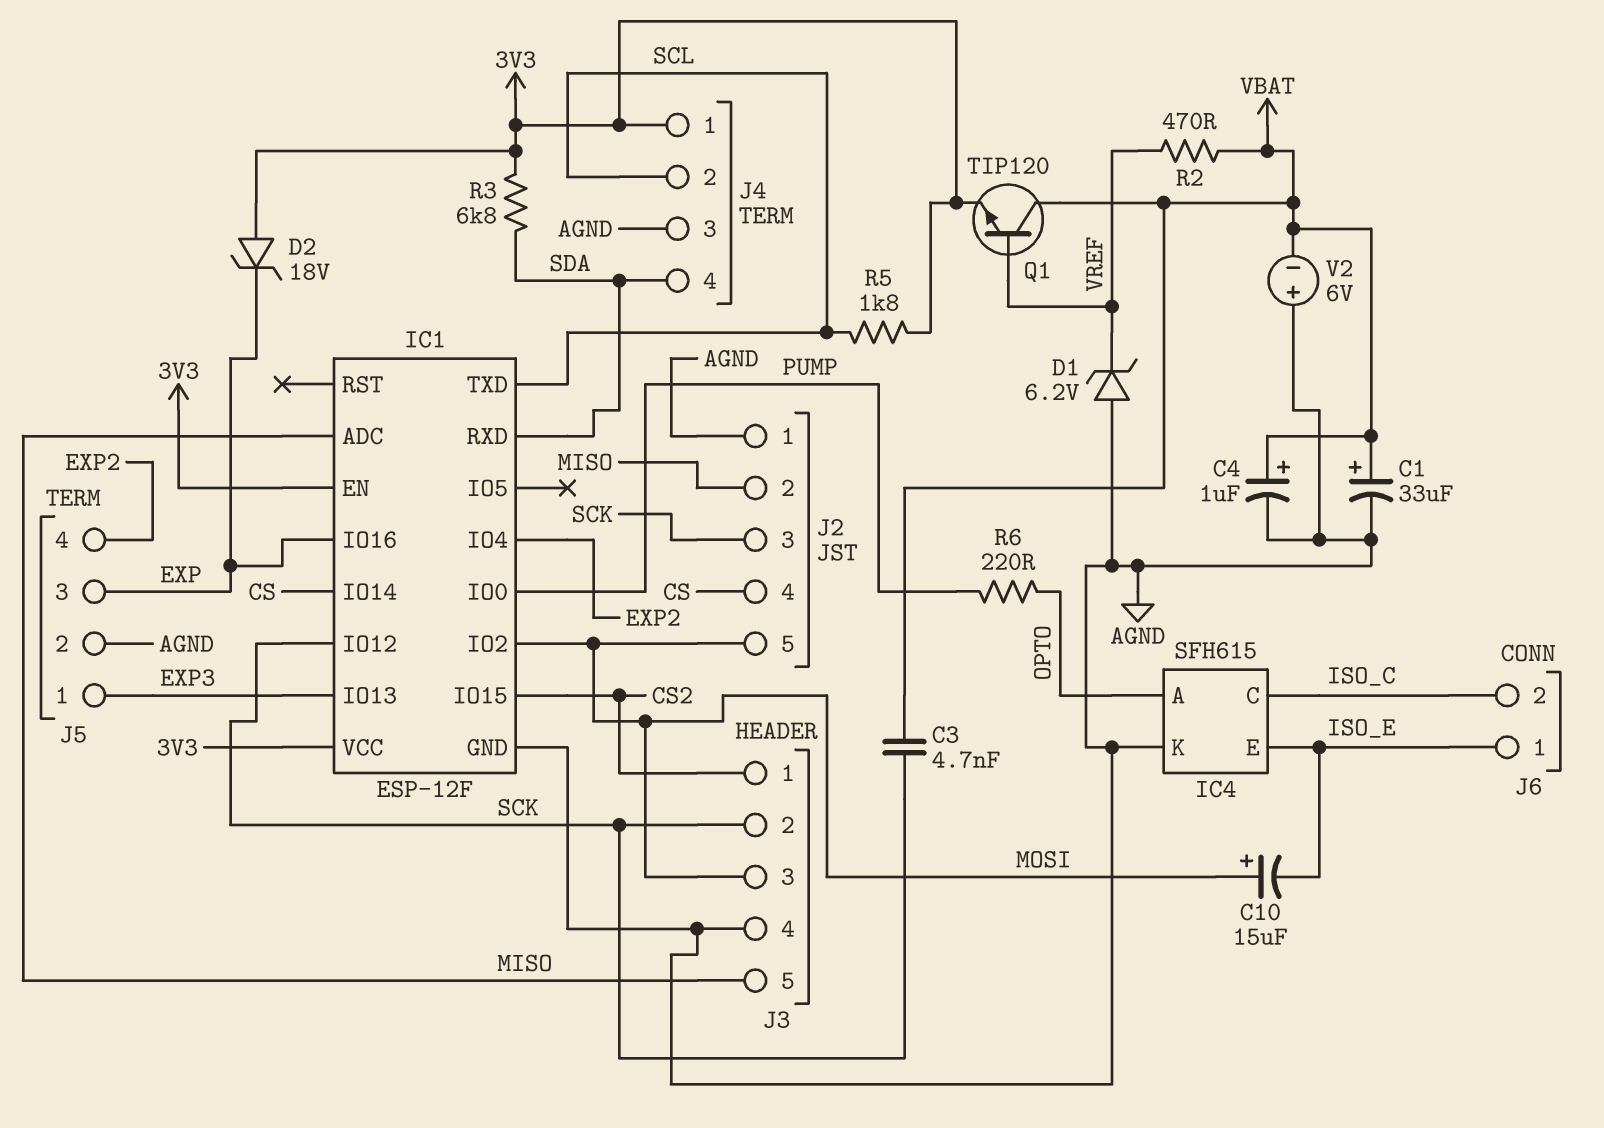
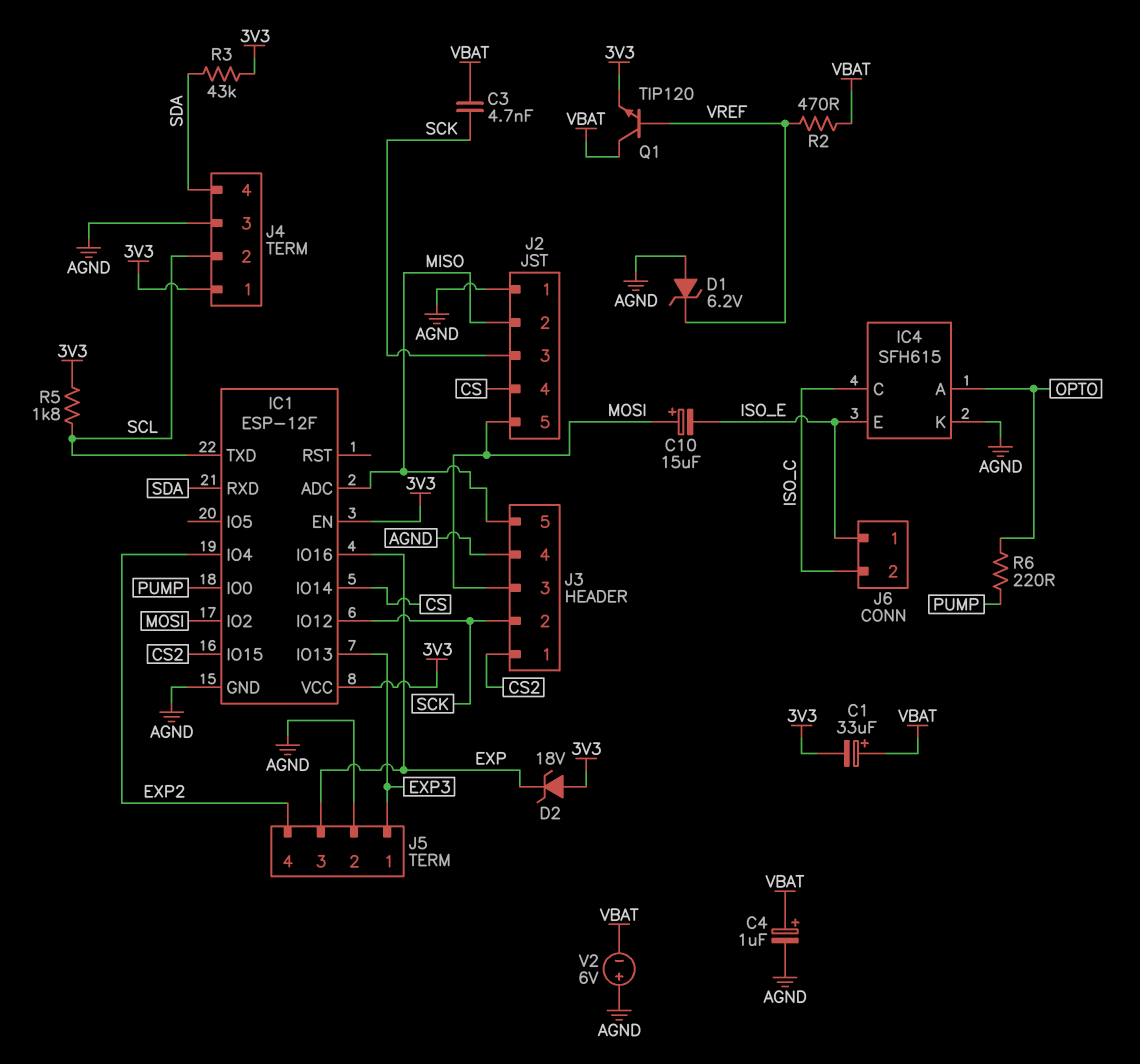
C1: 33uF (plus VBAT, minus AGND) -> 33uF (plus VBAT, minus 3V3)
R3: 6.8k (3V3, SDA) -> 43k (3V3, SDA)

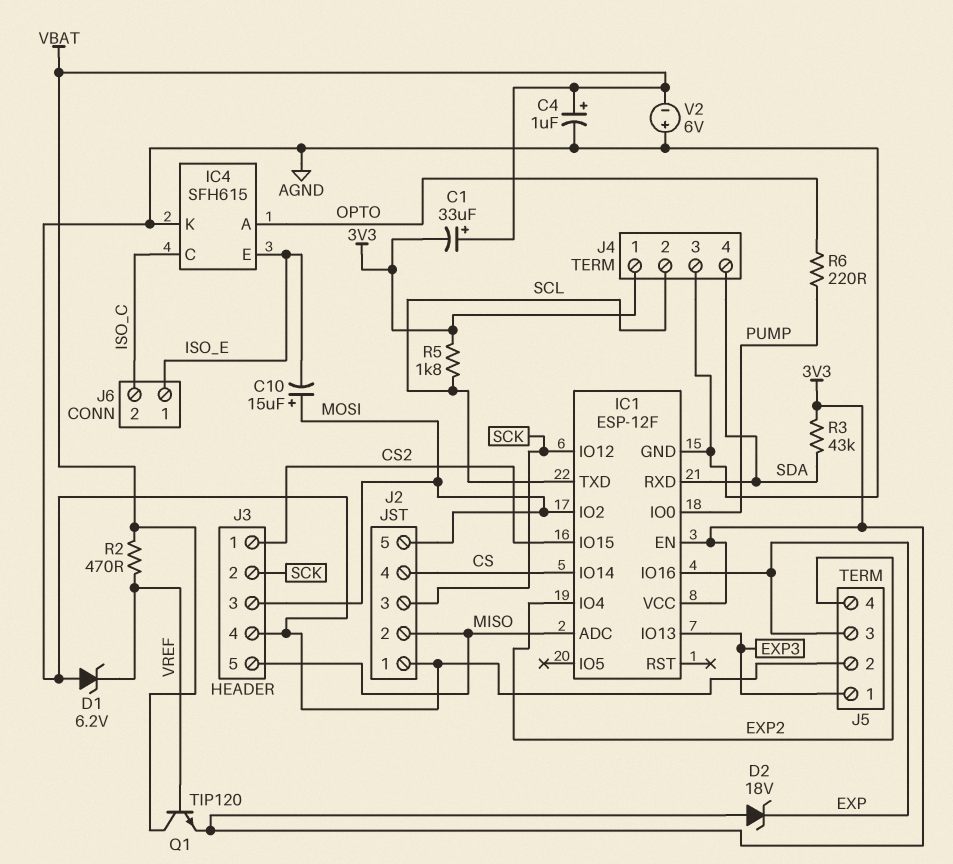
C3: 4.7nF (SCK, VBAT) -> none

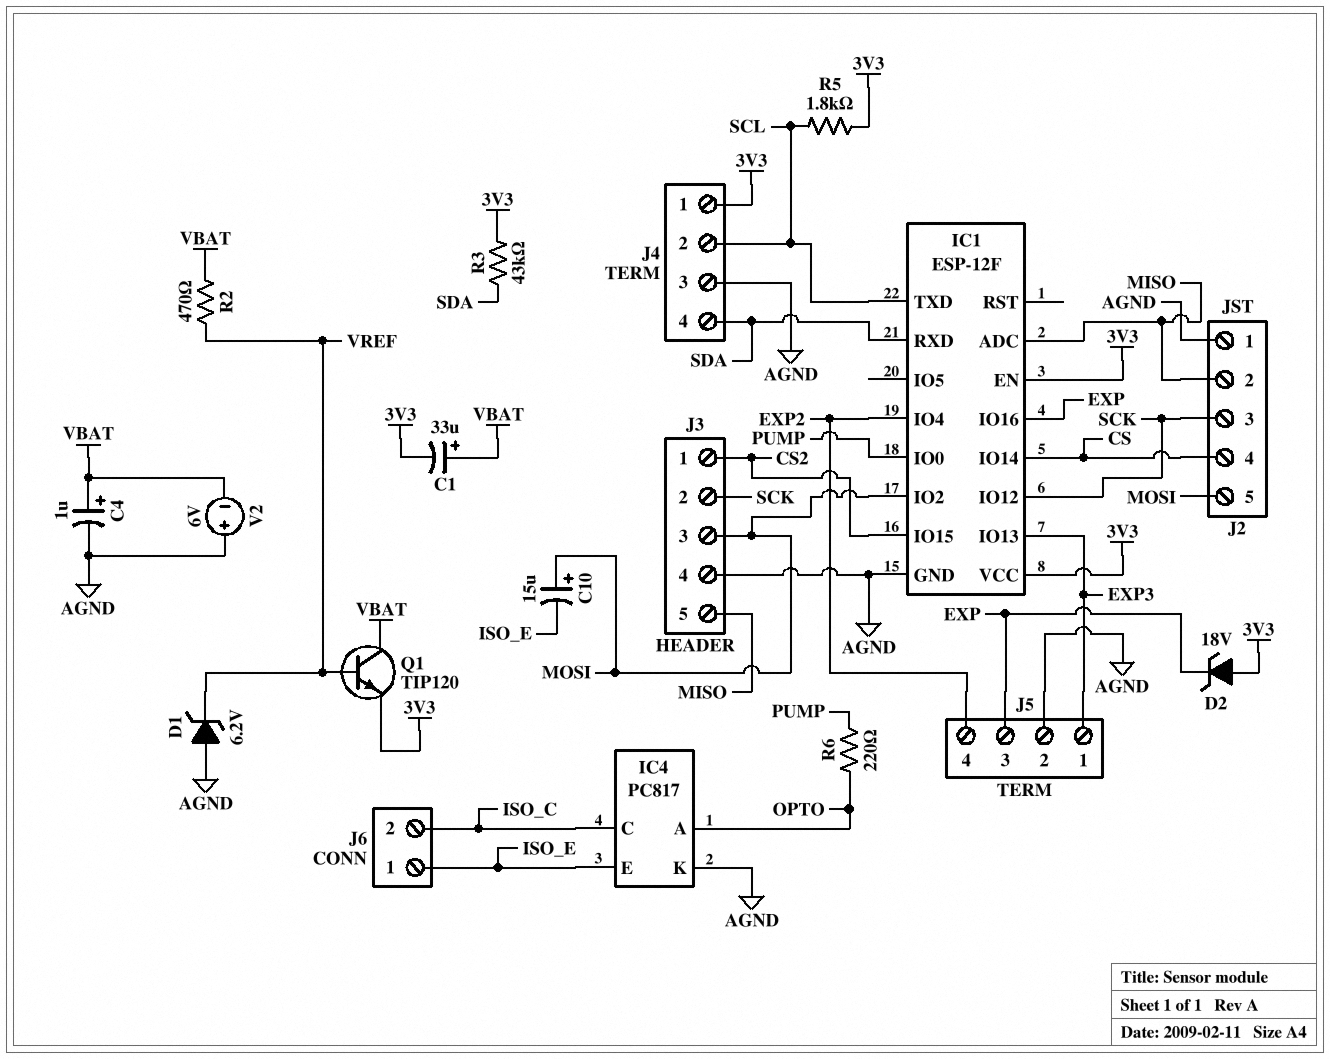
IC4: SFH615 -> PC817

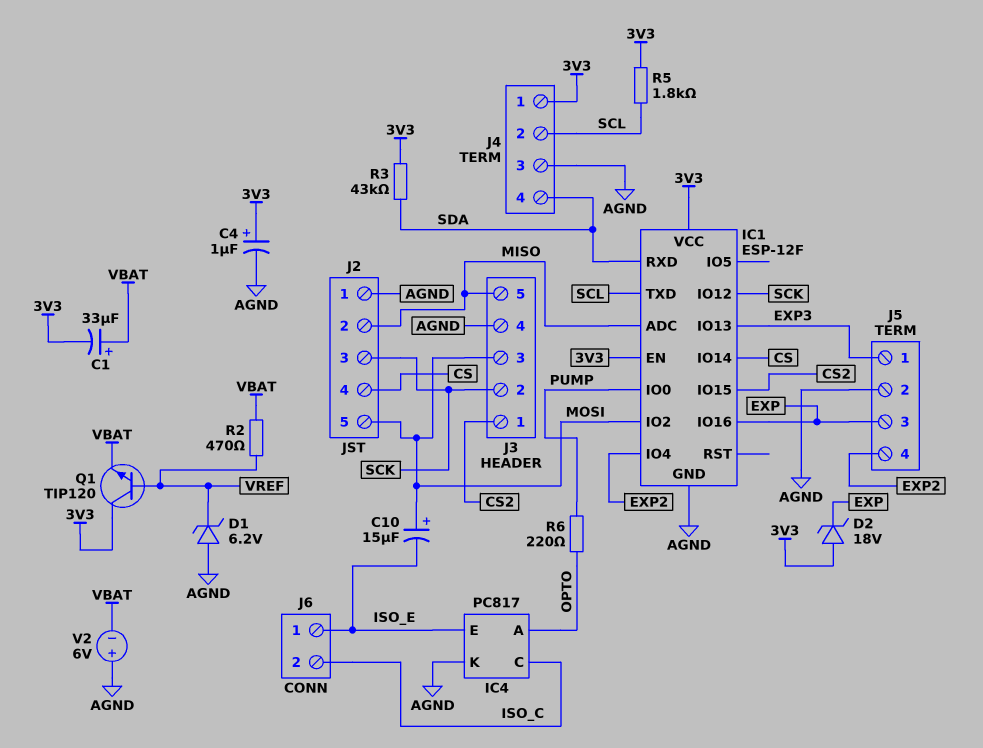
C4: 1uF (plus VBAT, minus AGND) -> 1uF (plus 3V3, minus AGND)
Q1: NPN TIP120 (B VREF, C VBAT, E 3V3) -> NPN TIP120 (B VREF, C 3V3, E VBAT)

